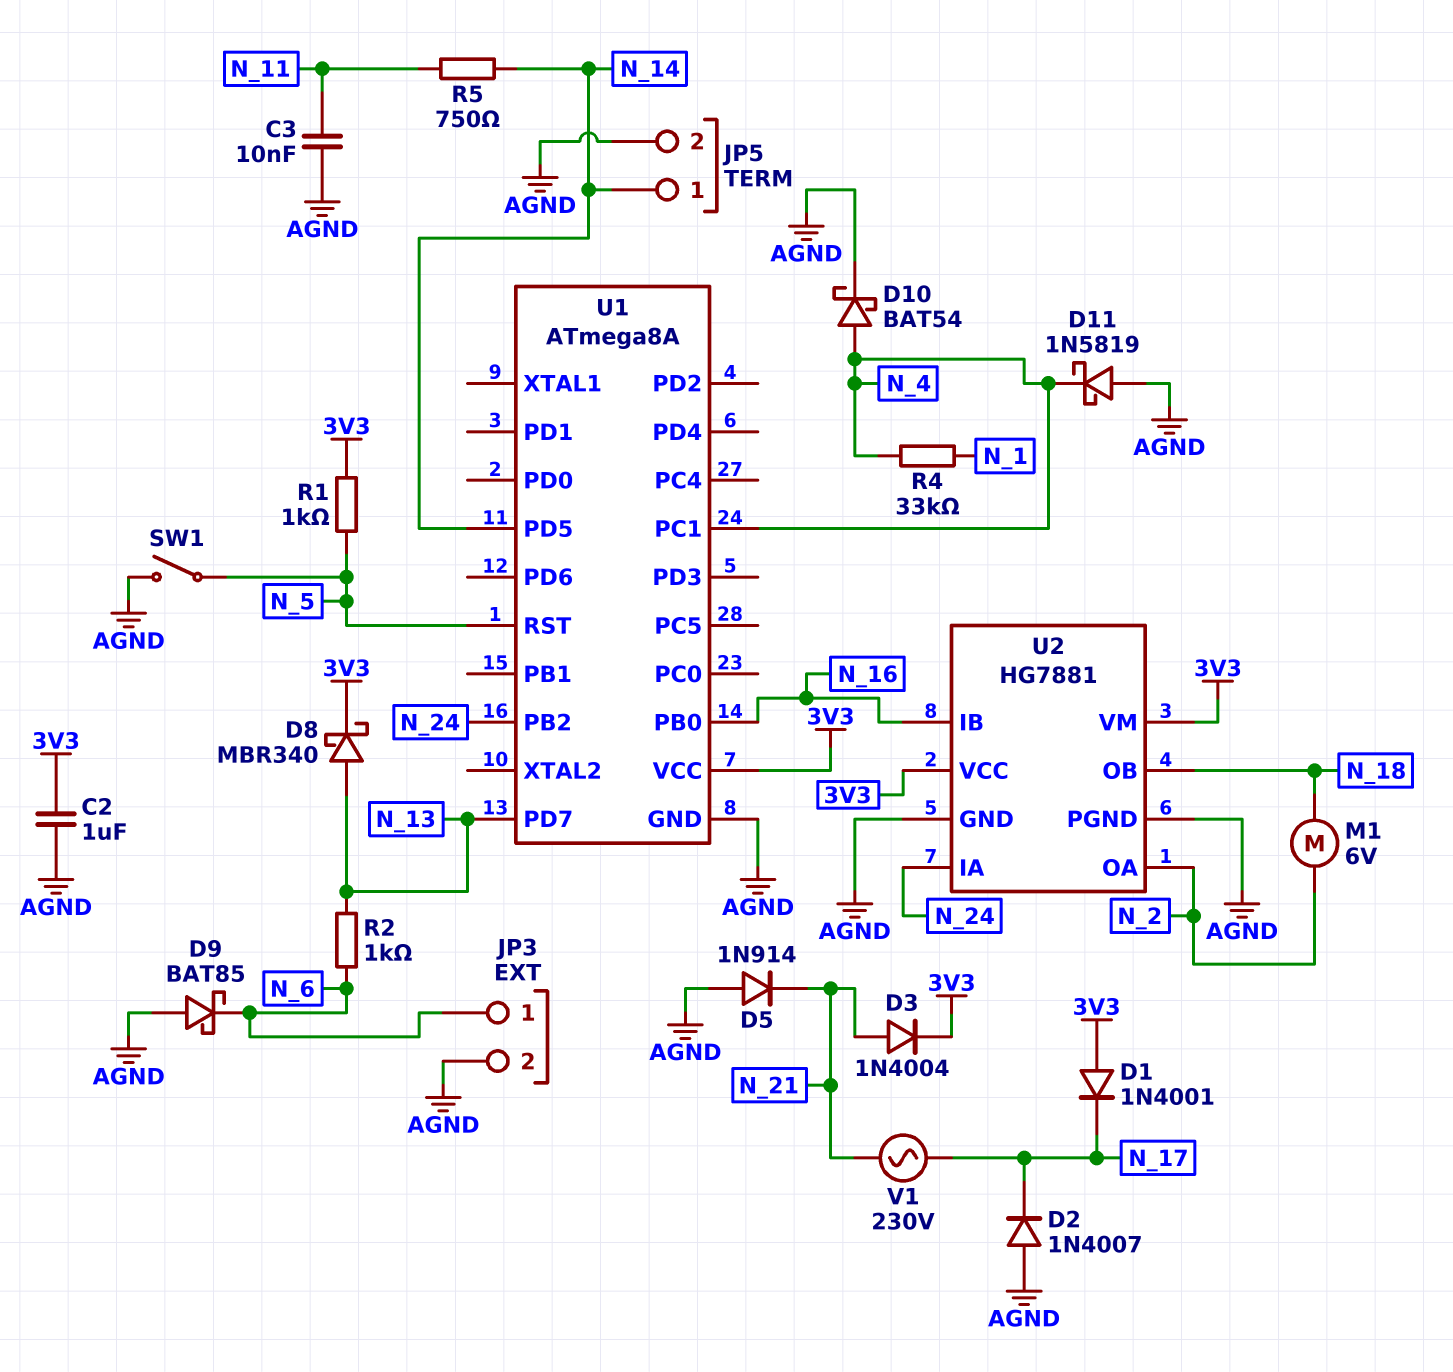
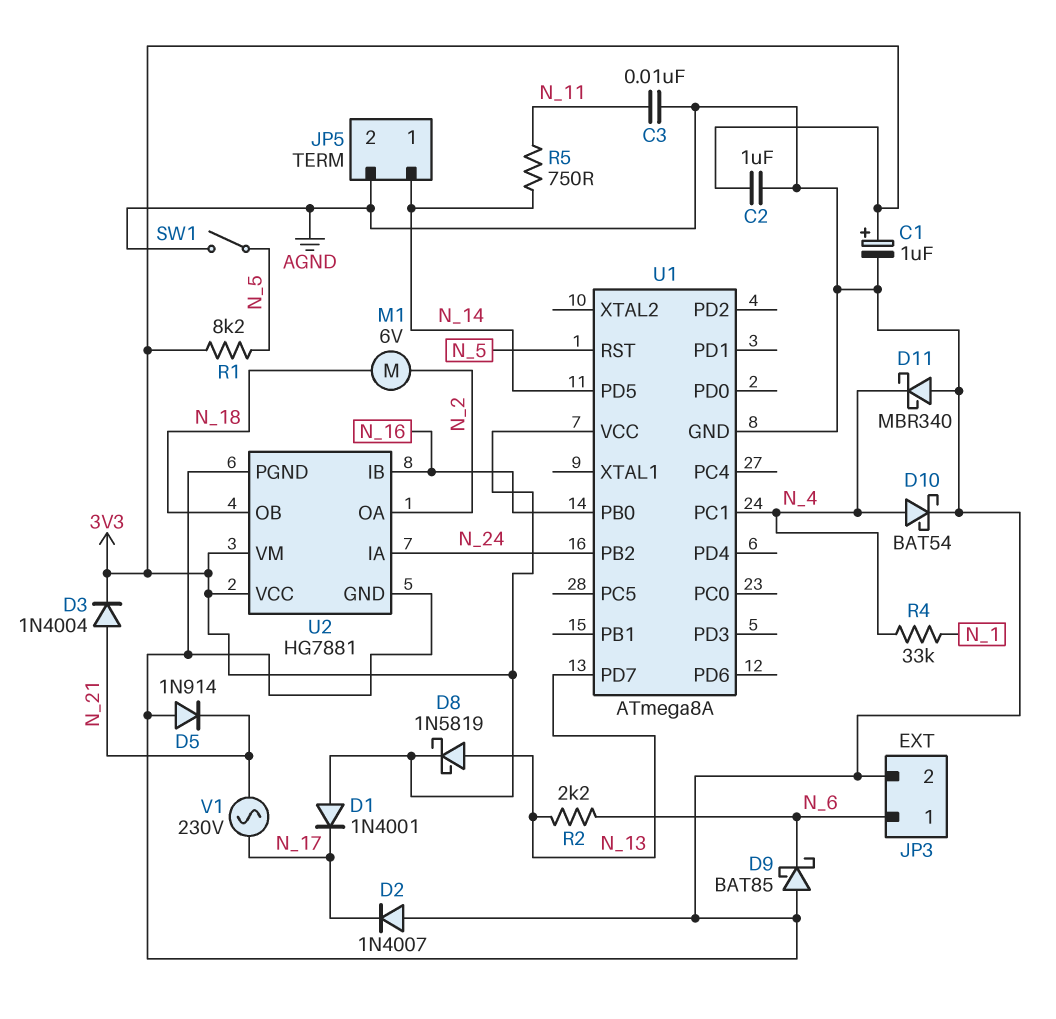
C1: none -> 1uF (plus 3V3, minus AGND)
D8: schottky MBR340 (A N_13, K 3V3) -> schottky 1N5819 (A N_13, K 3V3)
D11: schottky 1N5819 (A AGND, K N_4) -> schottky MBR340 (A AGND, K N_4)
R1: 1k (3V3, N_5) -> 8.2k (3V3, N_5)
R2: 1k (N_6, N_13) -> 2.2k (N_6, N_13)

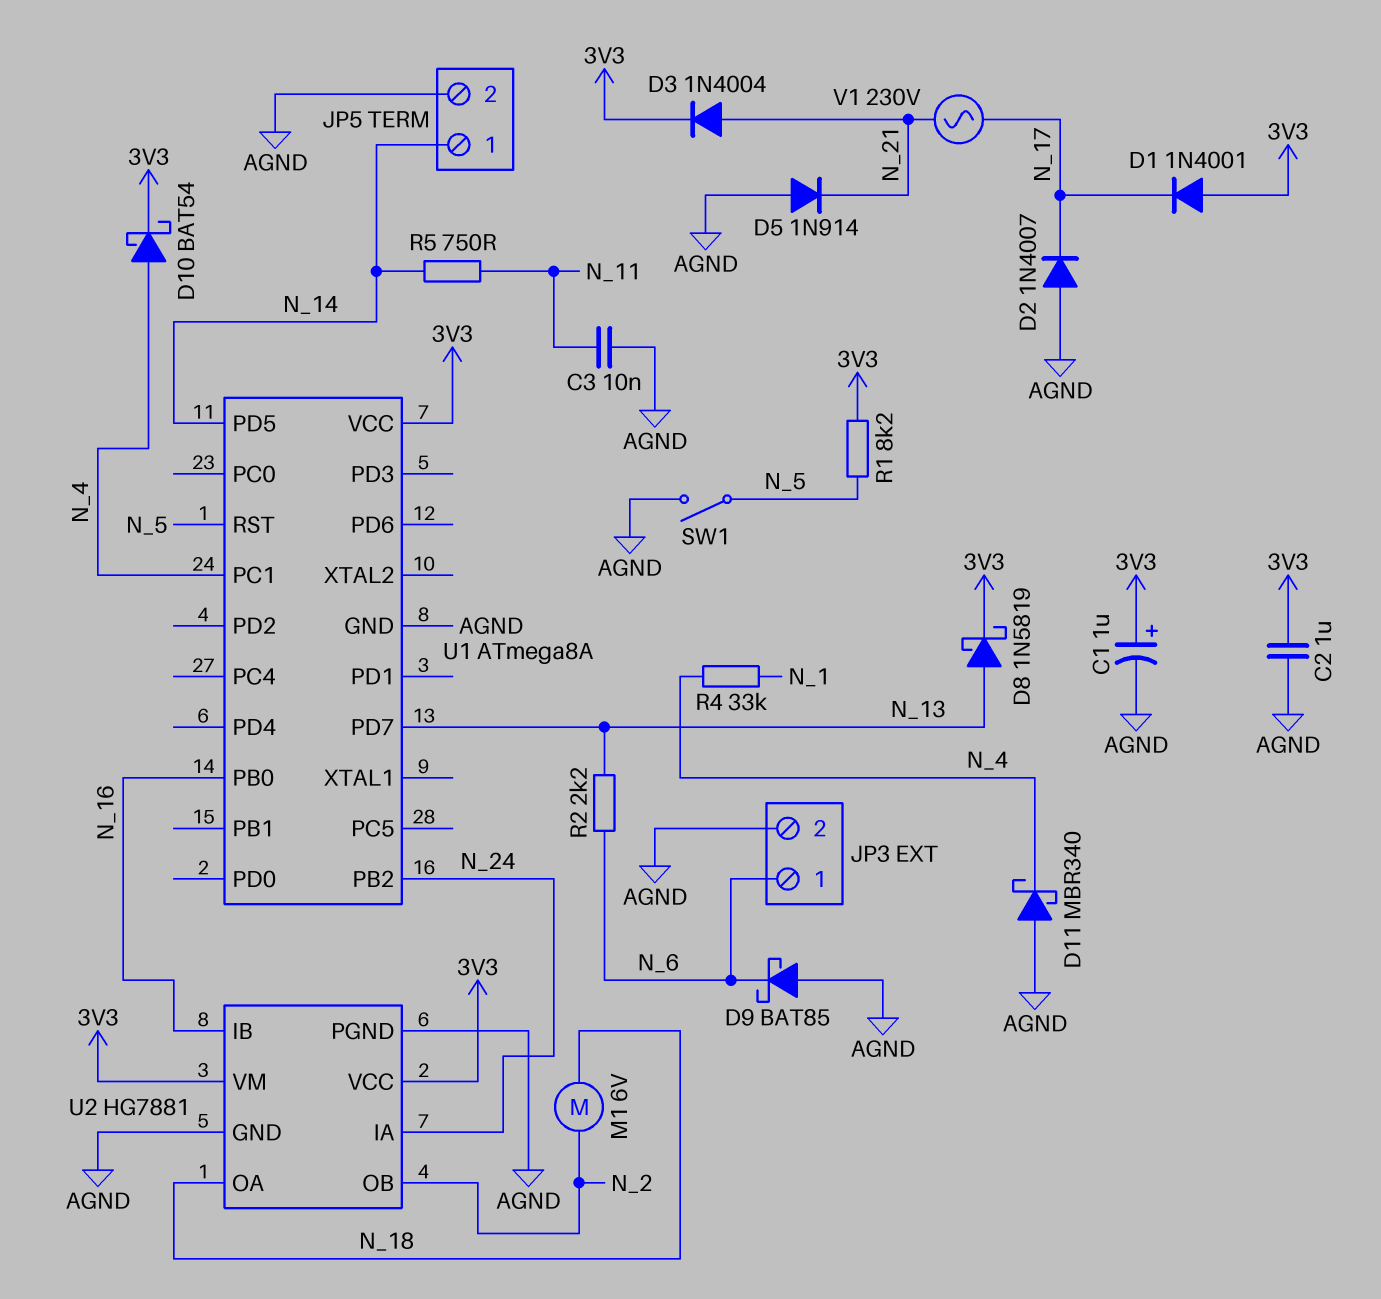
D10: schottky BAT54 (A N_4, K AGND) -> schottky BAT54 (A N_4, K 3V3)
U2 pin OA: N_2 -> N_18
U2 pin OB: N_18 -> N_2

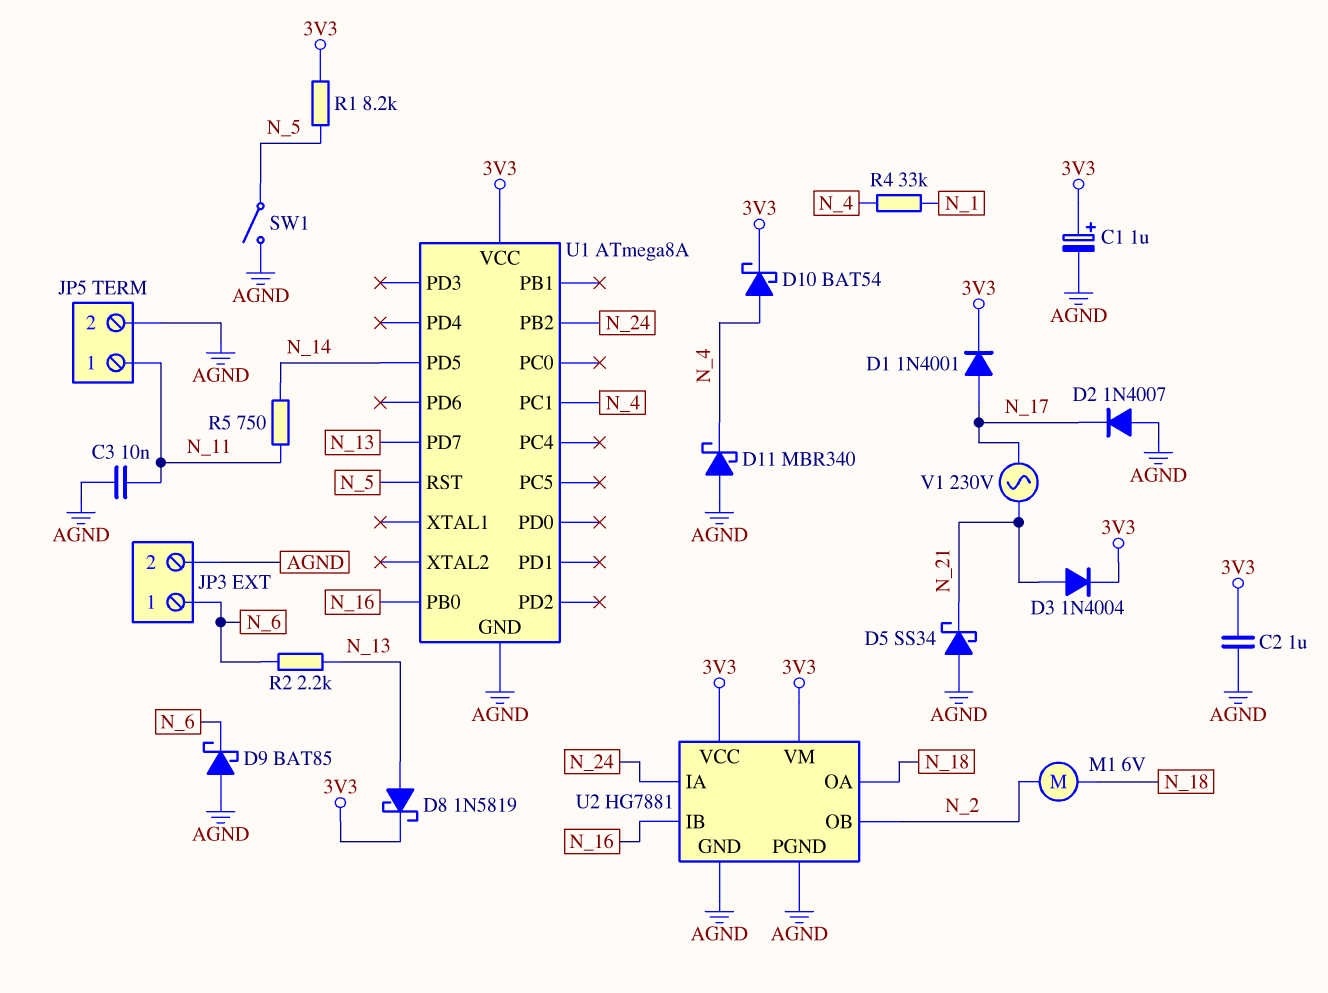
D1: diode 1N4001 (A 3V3, K N_17) -> diode 1N4001 (A N_17, K 3V3)
D5: diode 1N914 (A AGND, K N_21) -> schottky SS34 (A AGND, K N_21)
JP5 pin 1: N_14 -> N_11

